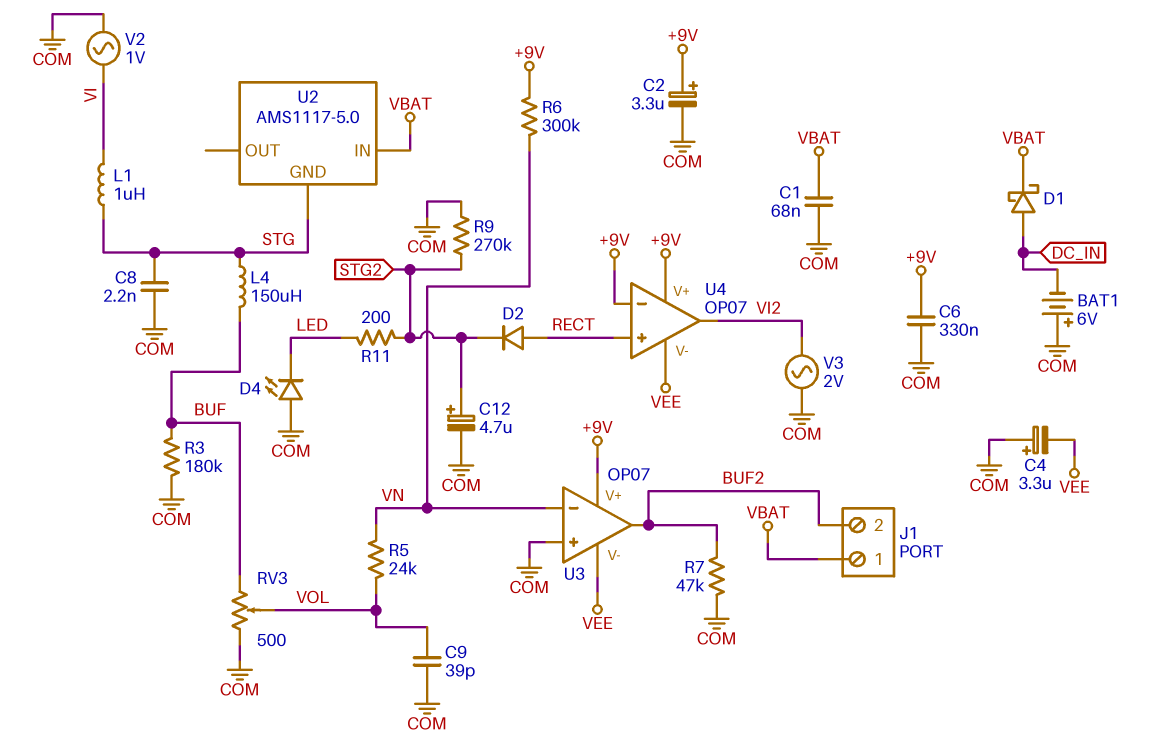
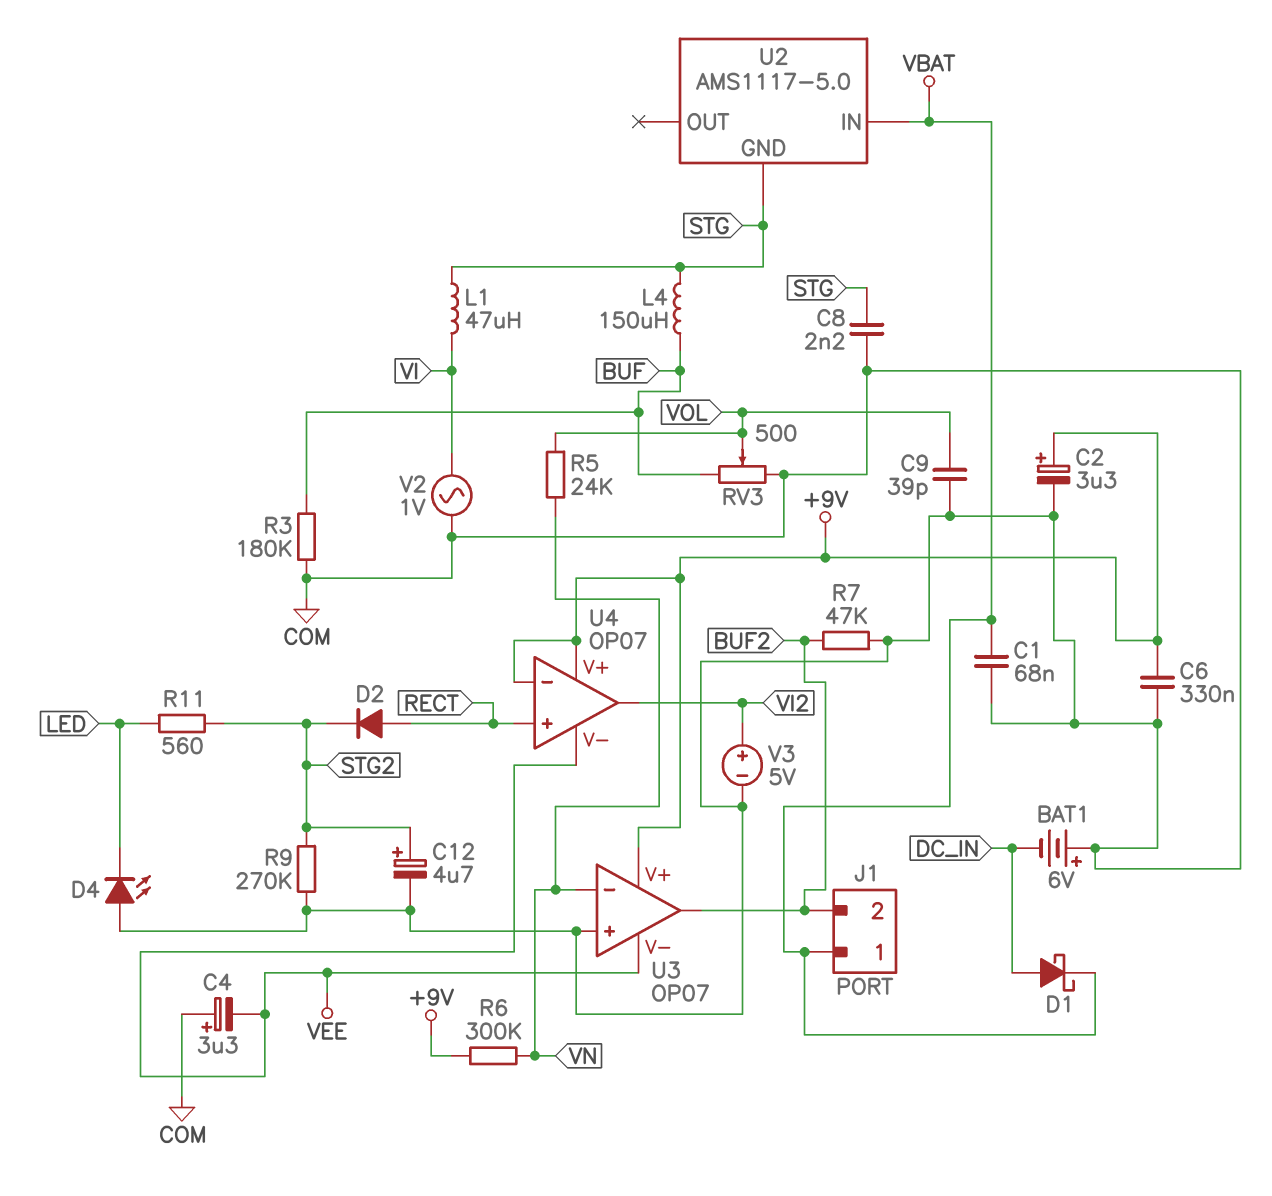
L1: 1uH (STG, VI) -> 47uH (STG, VI)
R11: 200 (LED, STG2) -> 560 (LED, STG2)
V3: AC 2V (COM, VI2) -> 5V (plus VI2, minus COM)

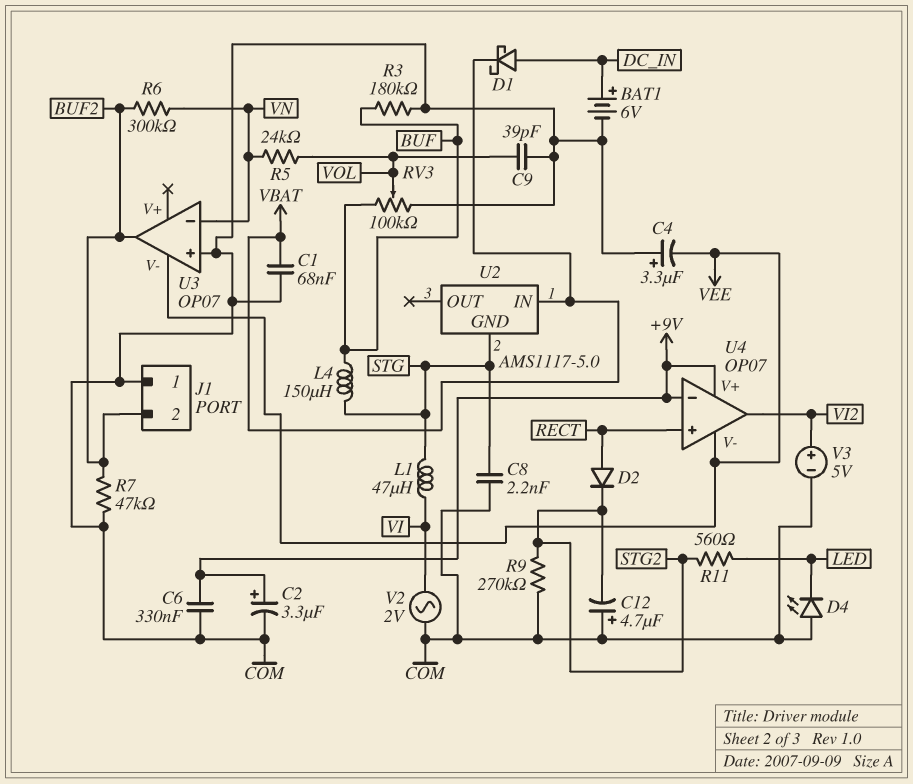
BAT1: 6V (plus COM, minus DC_IN) -> 6V (plus DC_IN, minus COM)
C12: 4.7uF (plus STG2, minus COM) -> 4.7uF (plus COM, minus STG2)
J1 pin 1: VBAT -> COM
R6: 300k (+9V, VN) -> 300k (BUF2, VN)
RV3: 500 (BUF, COM, wiper VOL) -> 100k (BUF, COM, wiper VOL)
U3 pin V+: +9V -> none
V2: AC 1V (COM, VI) -> AC 2V (COM, VI)

